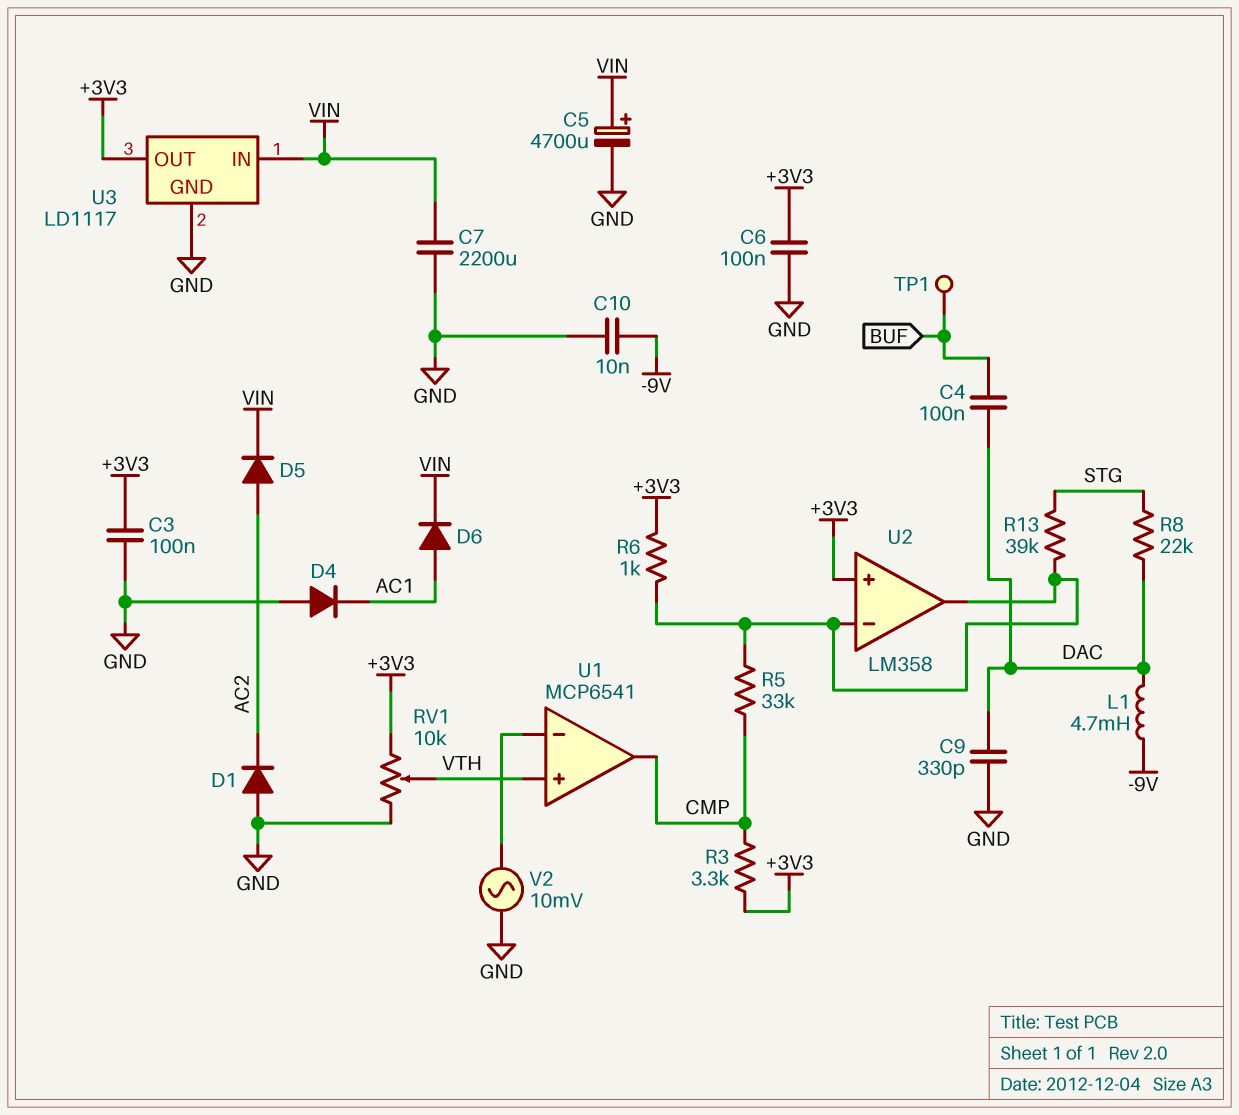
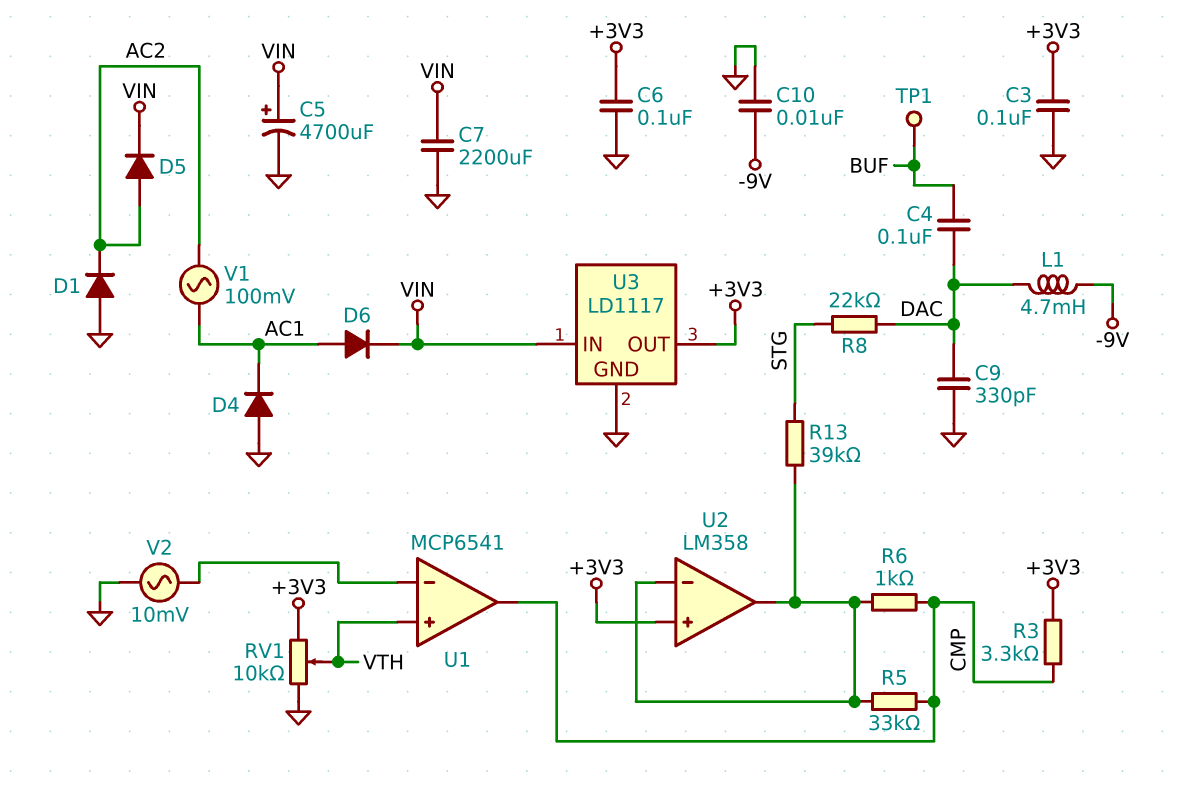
R6: 1k (+3V3, U2/in-) -> 1k (CMP, U2/in-)
V1: none -> AC 100mV (AC1, AC2)

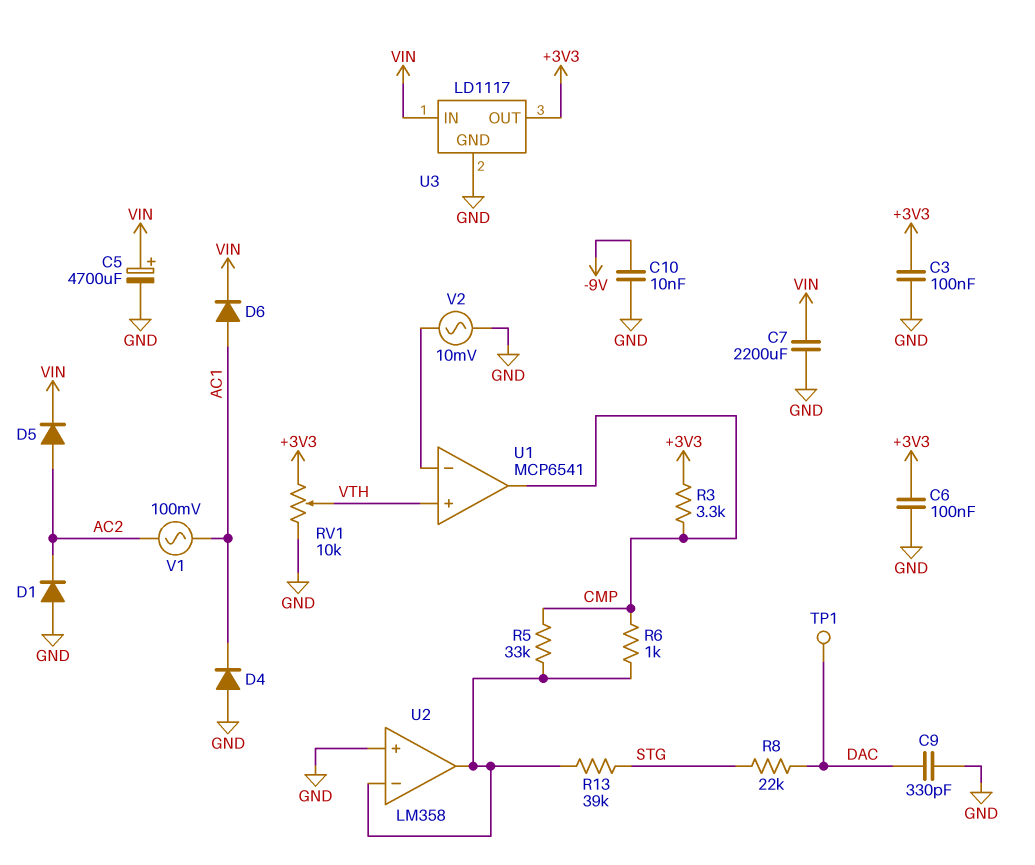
C4: 100nF (BUF, DAC) -> none
L1: 4.7mH (-9V, DAC) -> none
TP1: test point (BUF) -> test point (DAC)
U2 pin in+: +3V3 -> GND

